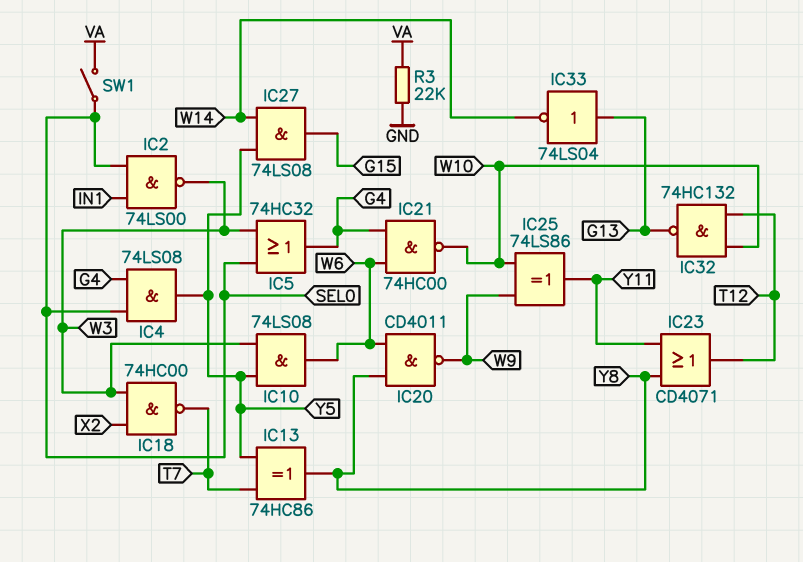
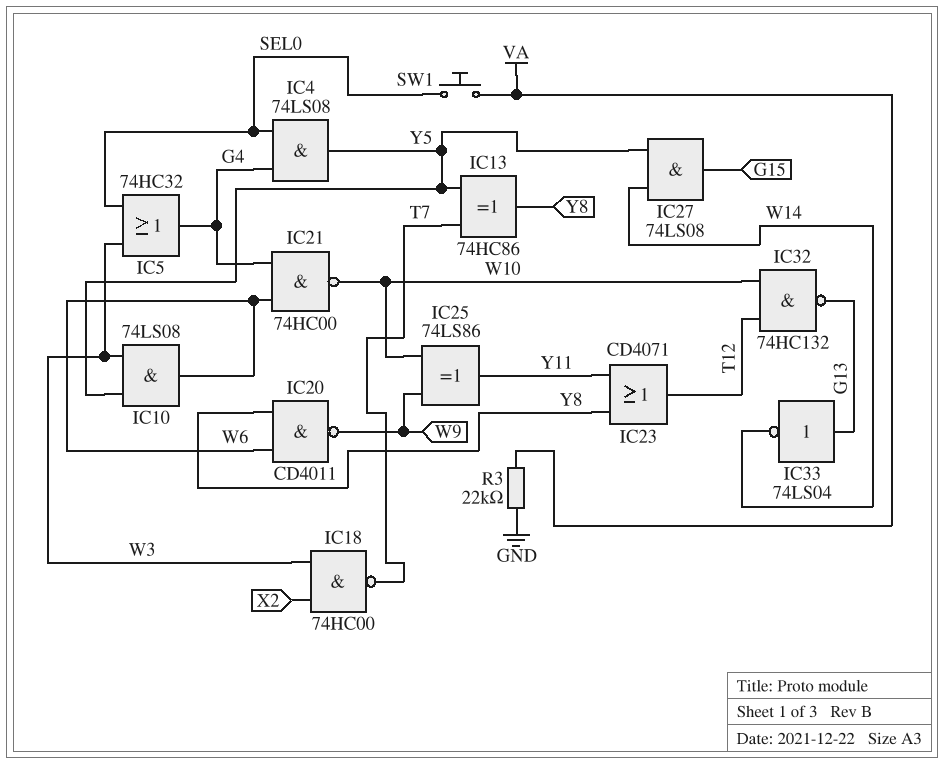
IC2: NAND 74LS00 (in IN1, in SEL0, out W3) -> none
SW1: switch (SEL0, VA) -> button (SEL0, VA)

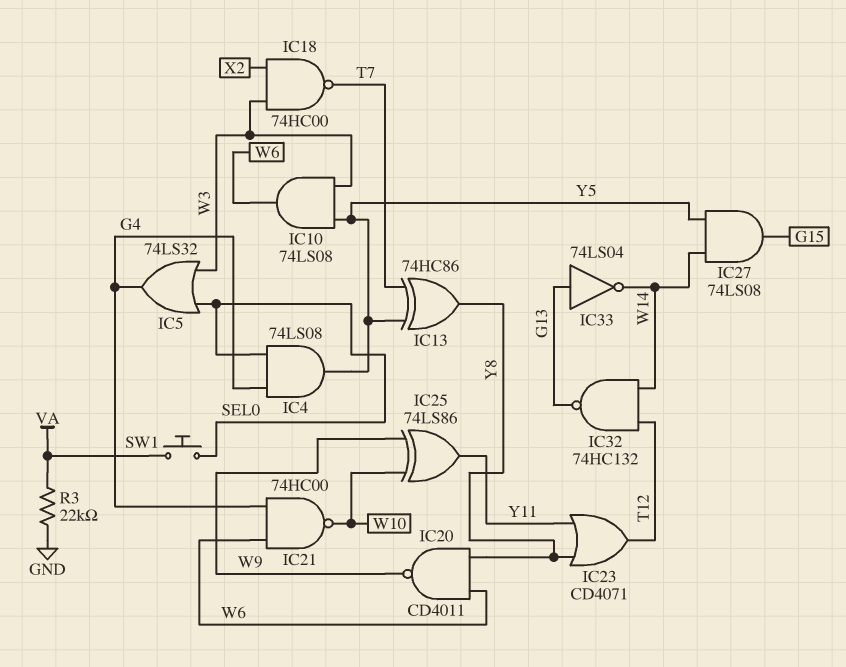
IC5: OR 74HC32 (in SEL0, in W3, out G4) -> OR 74LS32 (in SEL0, in W3, out G4)
IC32: NAND 74HC132 (in T12, in W10, out G13) -> NAND 74HC132 (in T12, in W14, out G13)

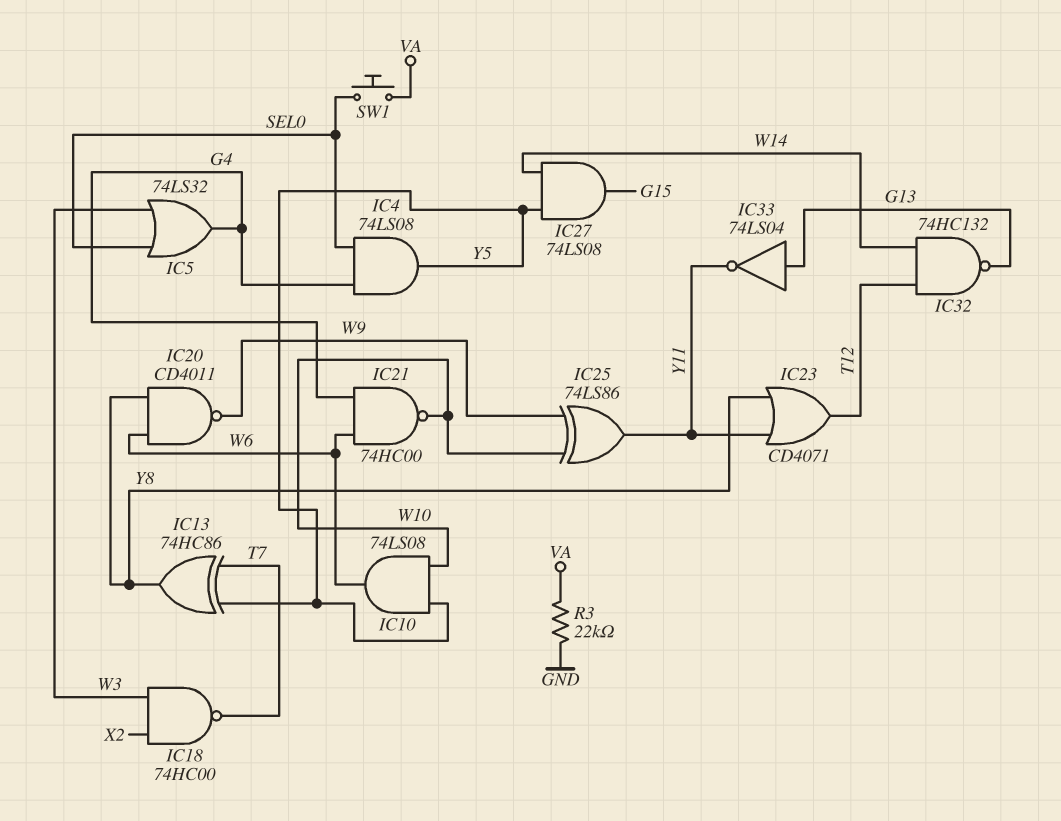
IC10: AND 74LS08 (in W3, in Y5, out W6) -> AND 74LS08 (in W10, in Y5, out W6)
IC33: NOT 74LS04 (in G13, out W14) -> NOT 74LS04 (in G13, out Y11)

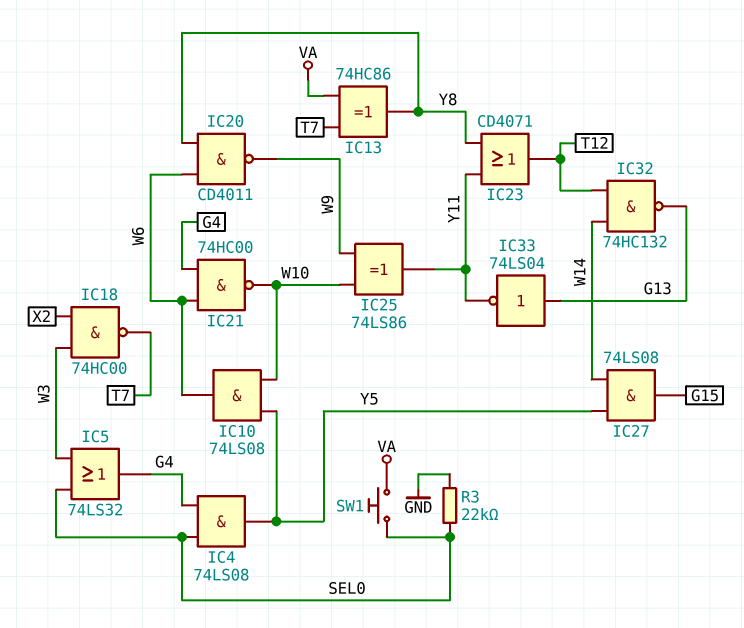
IC13: XOR 74HC86 (in T7, in Y5, out Y8) -> XOR 74HC86 (in T7, in VA, out Y8)
R3: 22k (GND, VA) -> 22k (GND, SEL0)

